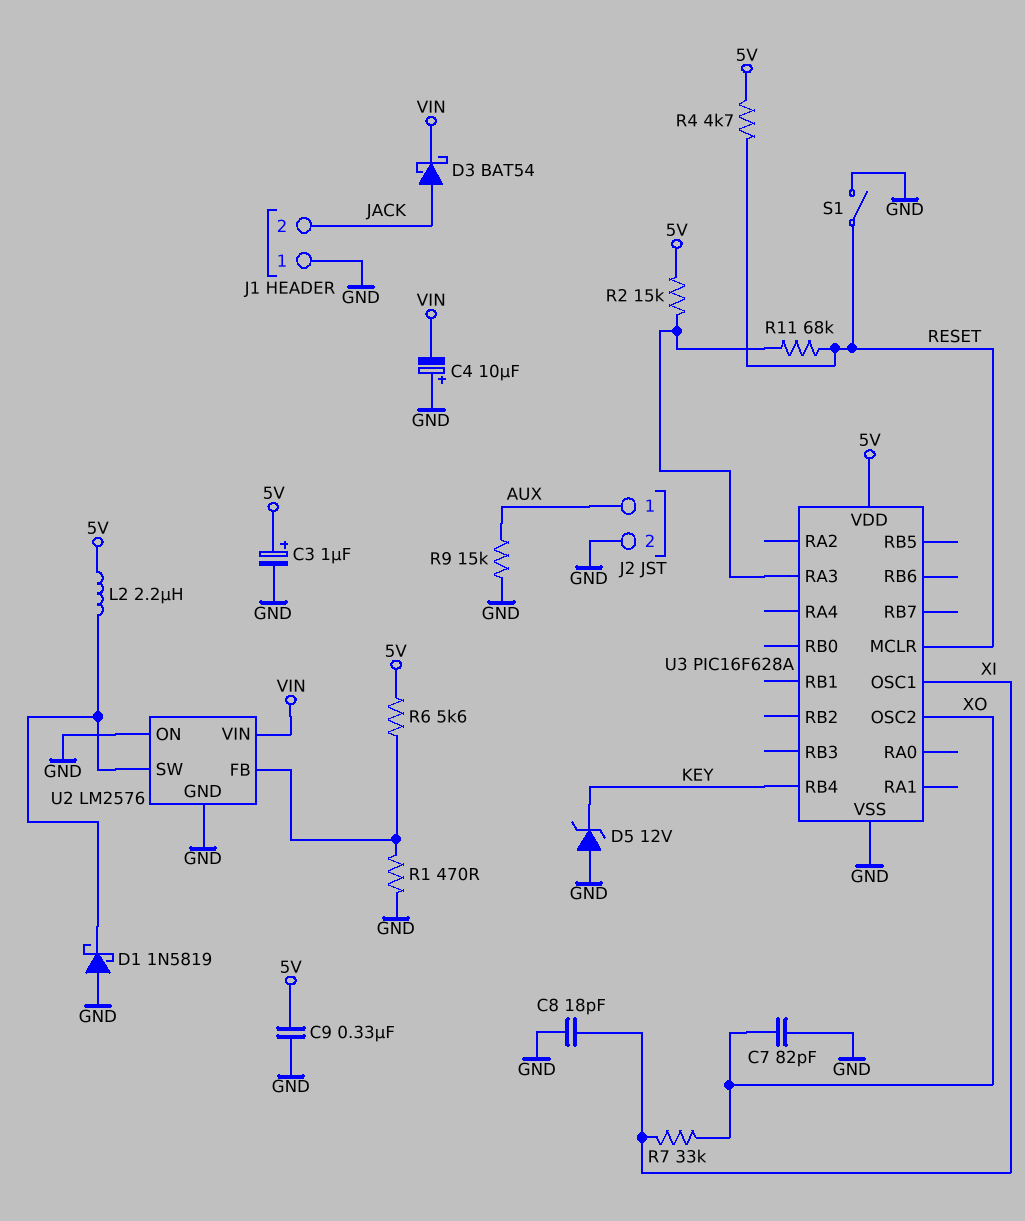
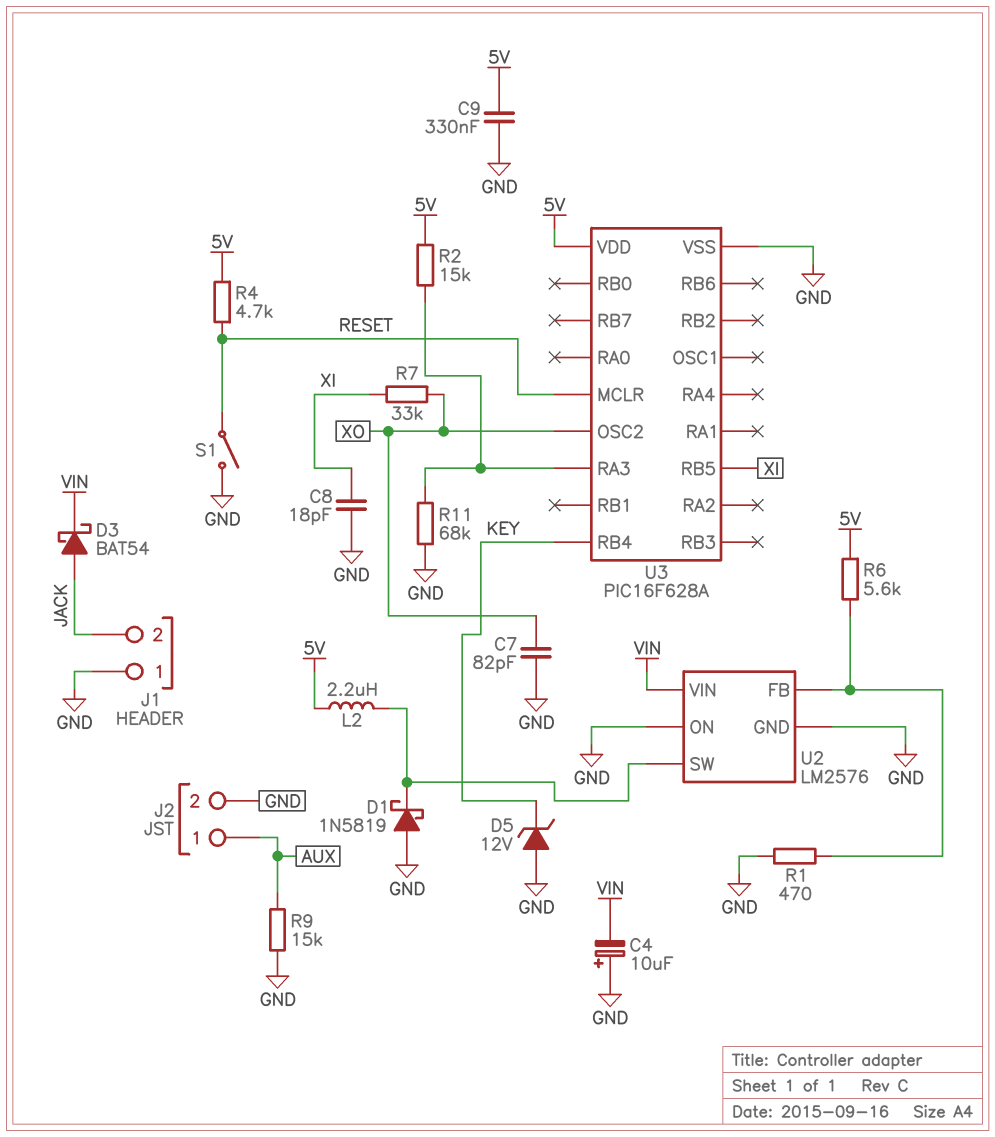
C3: 1uF (plus 5V, minus GND) -> none
R11: 68k (RESET, U3/RA3) -> 68k (GND, U3/RA3)
U3 pin OSC1: XI -> none
U3 pin RB5: none -> XI

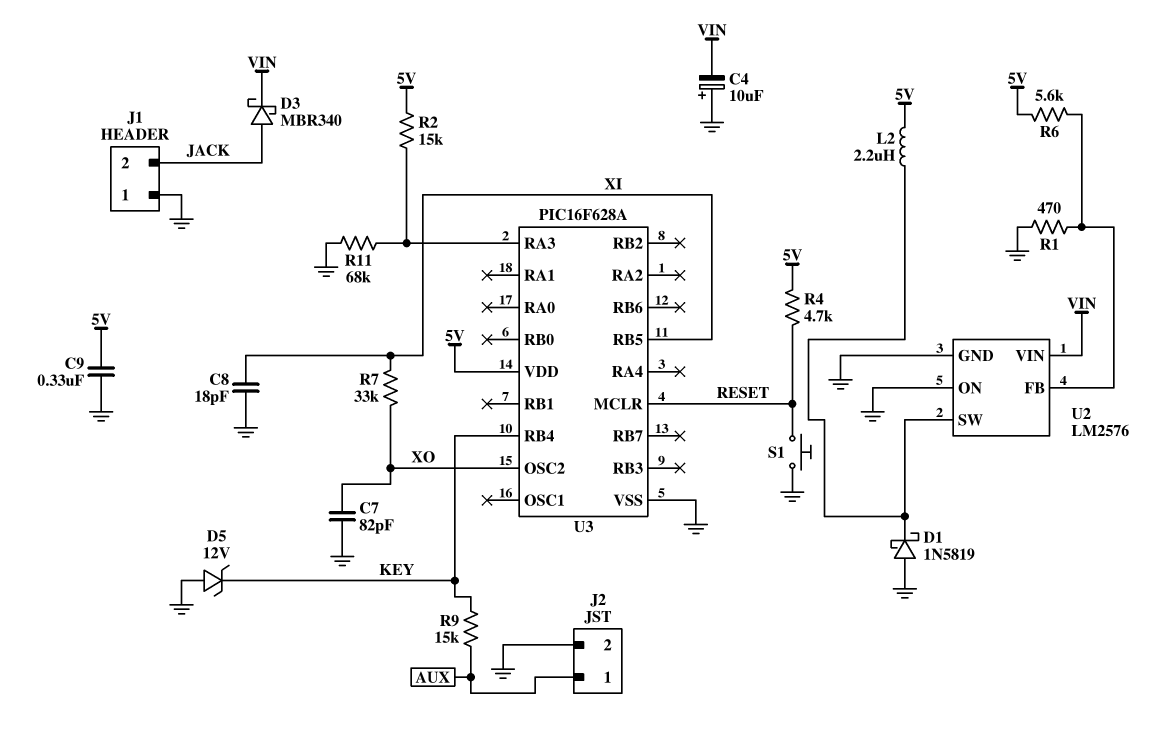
D3: schottky BAT54 (A JACK, K VIN) -> schottky MBR340 (A JACK, K VIN)
R9: 15k (AUX, GND) -> 15k (AUX, KEY)
S1: switch (GND, RESET) -> button (GND, RESET)

